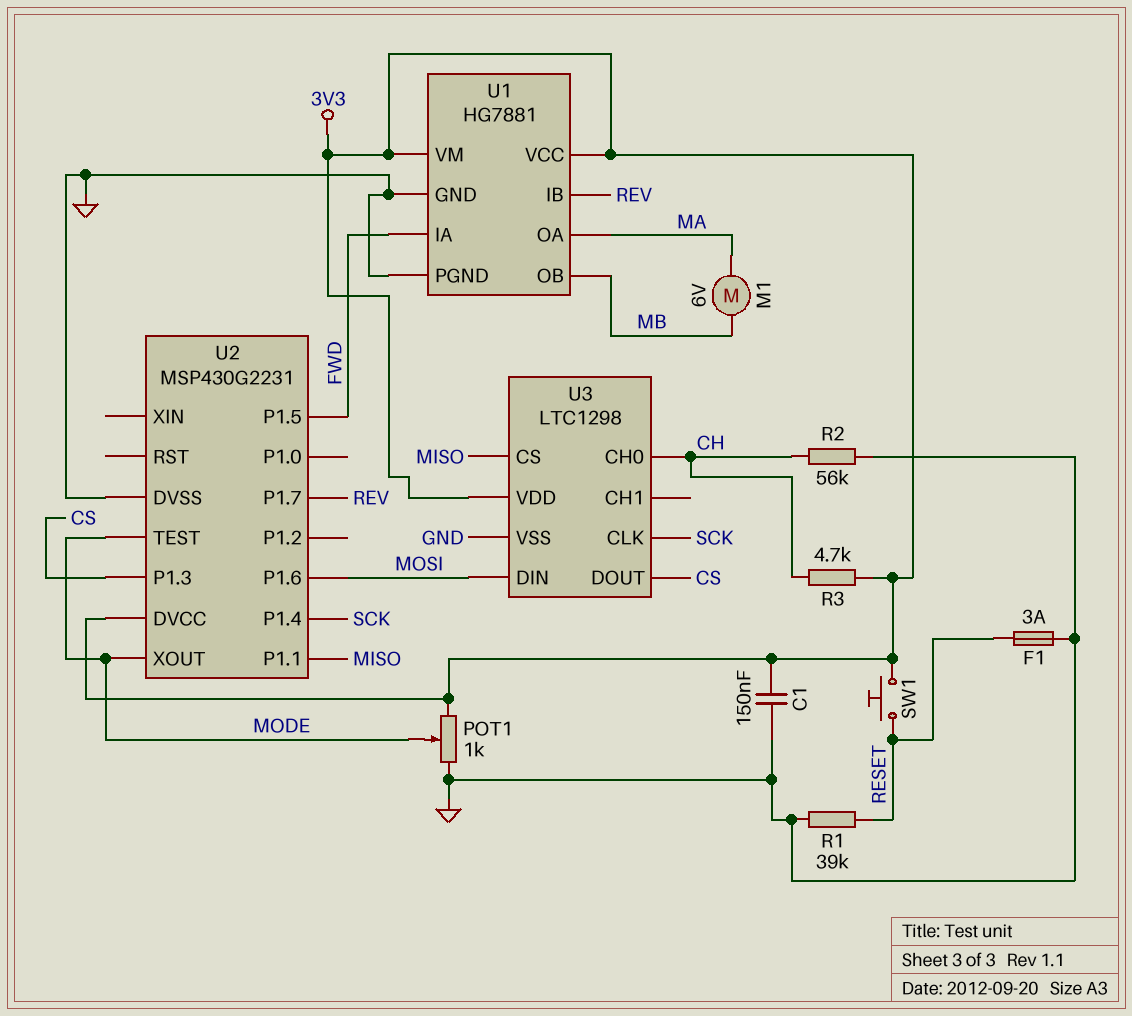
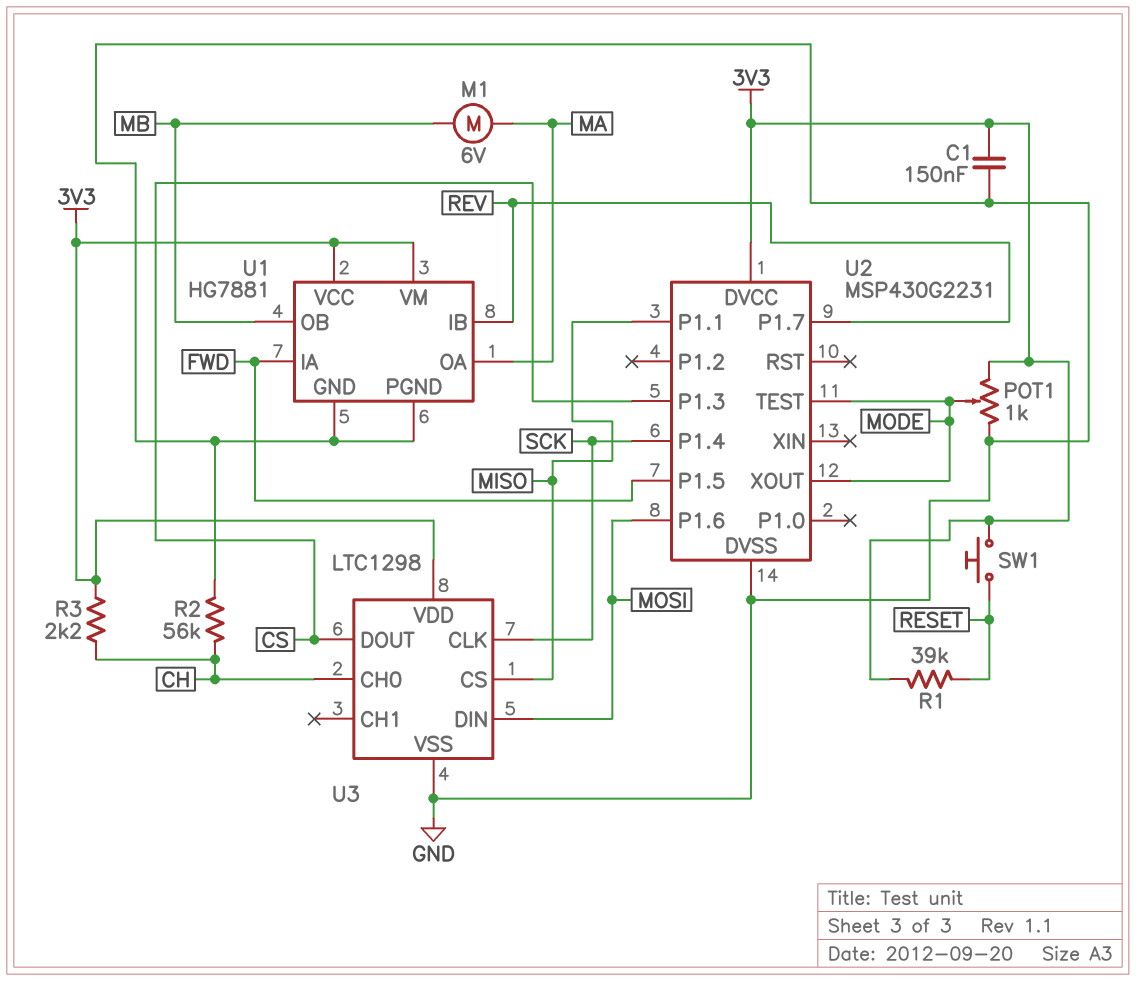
F1: 3A (GND, RESET) -> none
R1: 39k (GND, RESET) -> 39k (3V3, RESET)
R3: 4.7k (3V3, CH) -> 2.2k (3V3, CH)

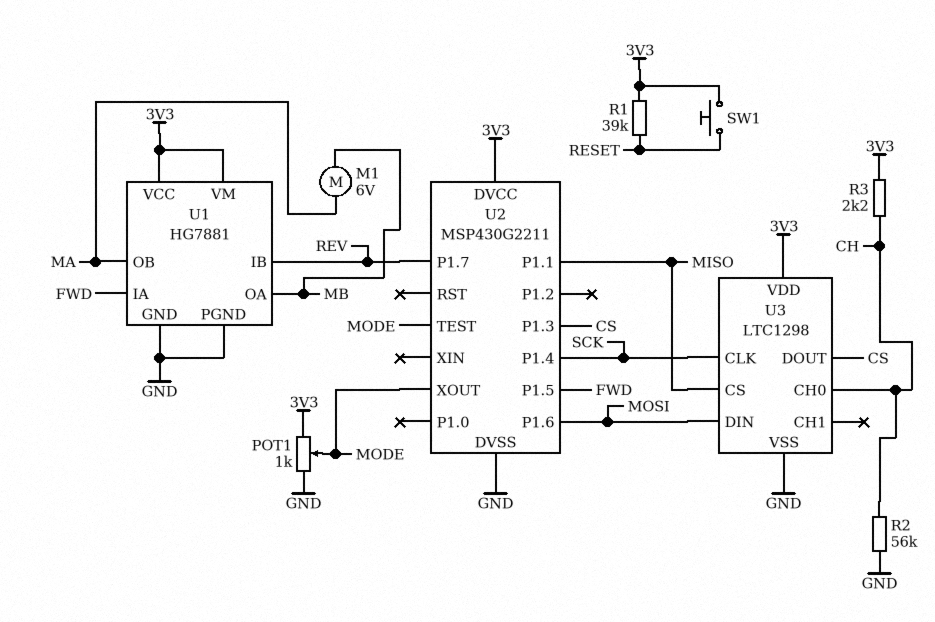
C1: 150nF (3V3, GND) -> none
U1 pin OA: MA -> MB
U1 pin OB: MB -> MA
U2: MSP430G2231 -> MSP430G2211

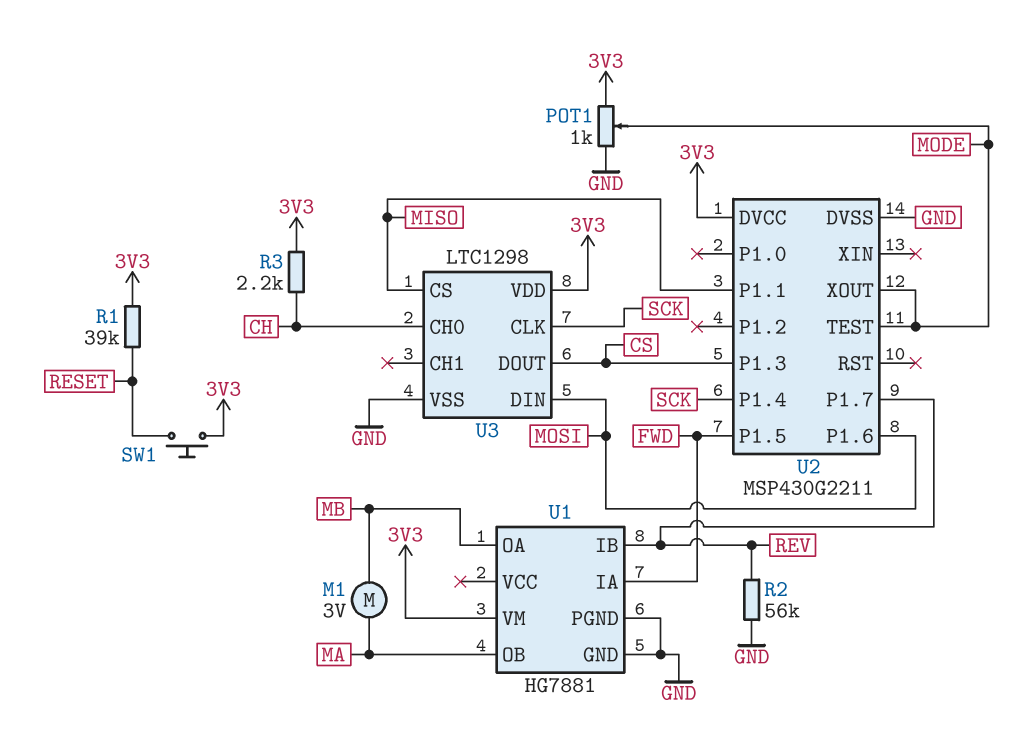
M1: motor 6V (MA, MB) -> motor 3V (MA, MB)
R2: 56k (CH, GND) -> 56k (GND, REV)
U1 pin VCC: 3V3 -> none

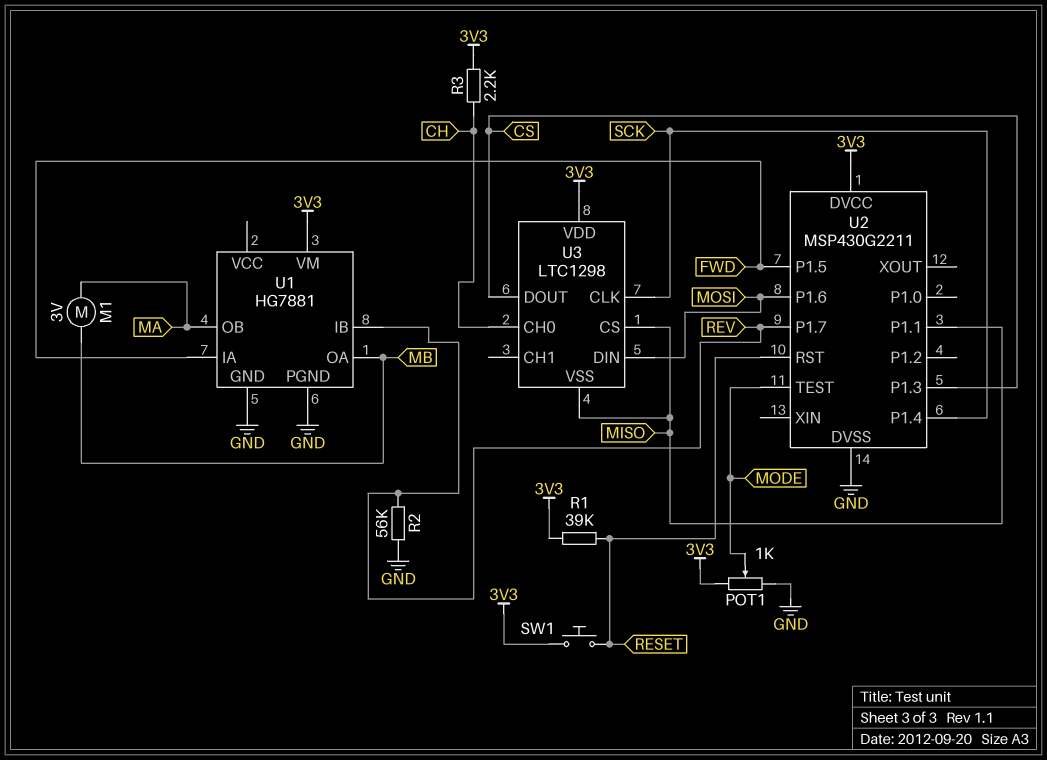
U2 pin RST: none -> RESET
U2 pin XOUT: MODE -> none
U3 pin VSS: GND -> MISO

